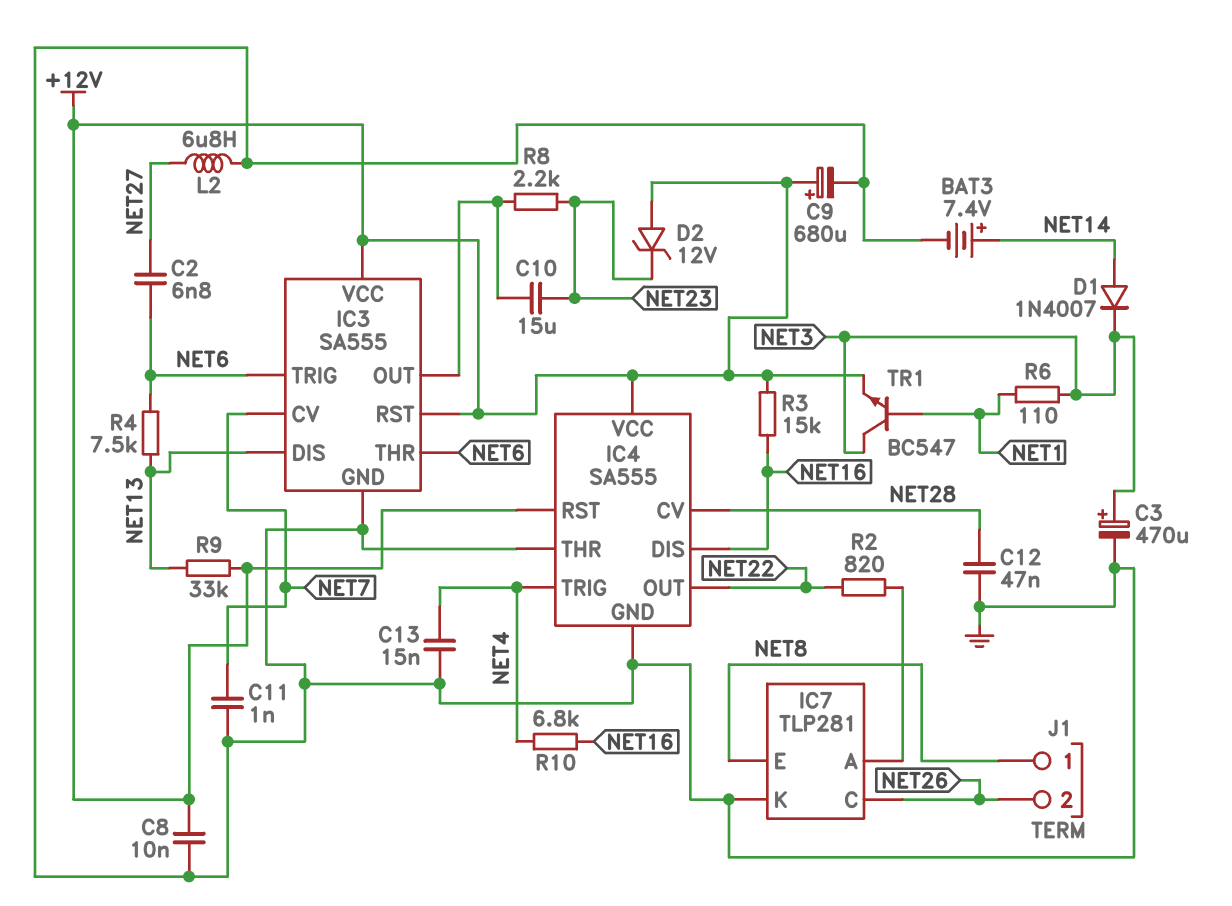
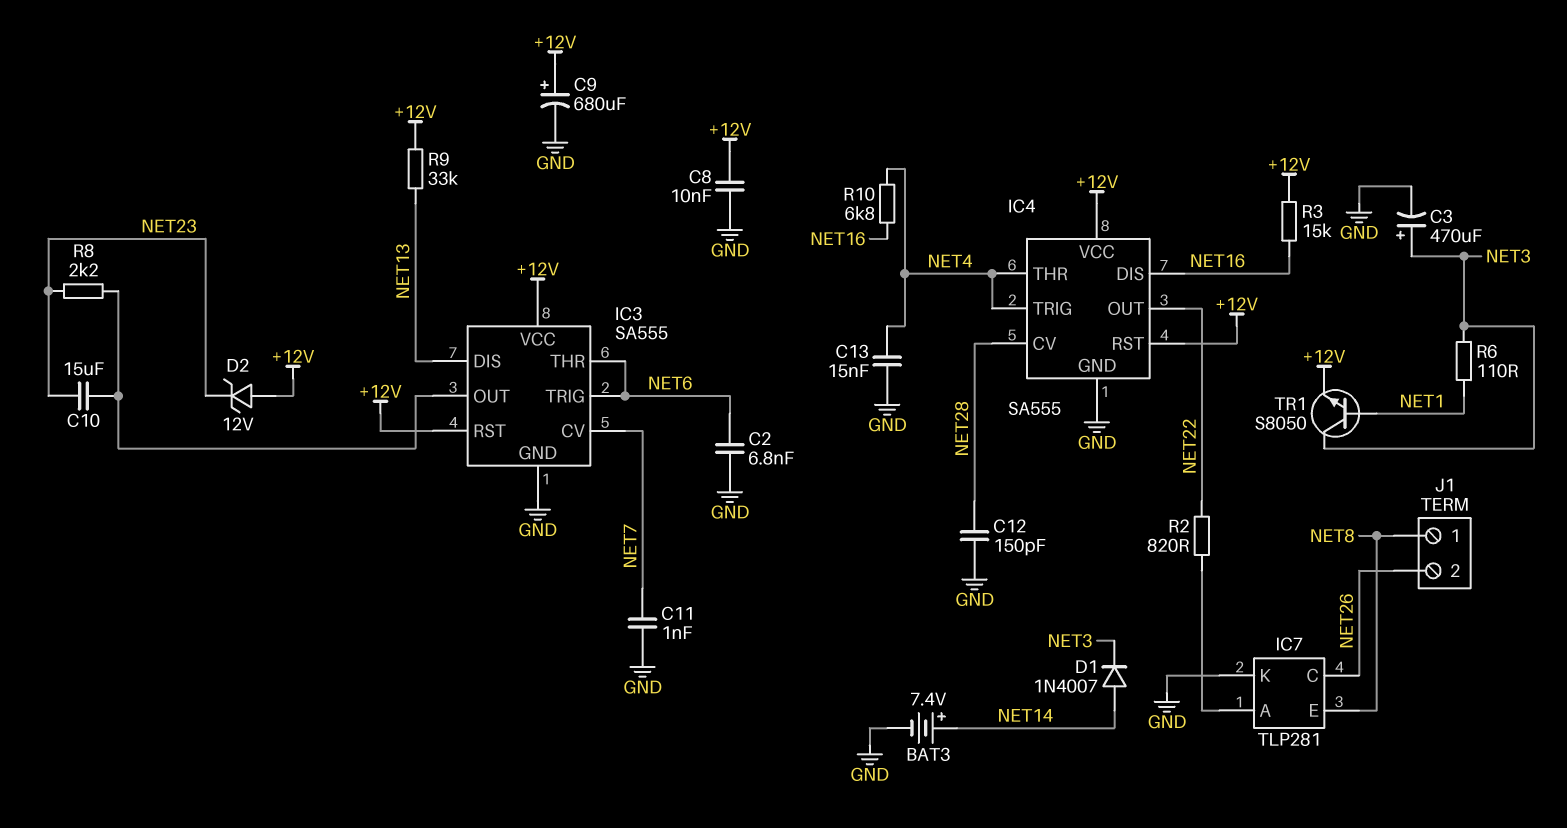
C2: 6.8nF (NET6, NET27) -> 6.8nF (GND, NET6)
C12: 47nF (GND, NET28) -> 150pF (GND, NET28)
IC4 pin THR: GND -> NET4
L2: 6.8uH (GND, NET27) -> none
R4: 7.5k (NET6, NET13) -> none
TR1: NPN BC547 (B NET1, C NET3, E +12V) -> NPN S8050 (B NET1, C NET3, E +12V)

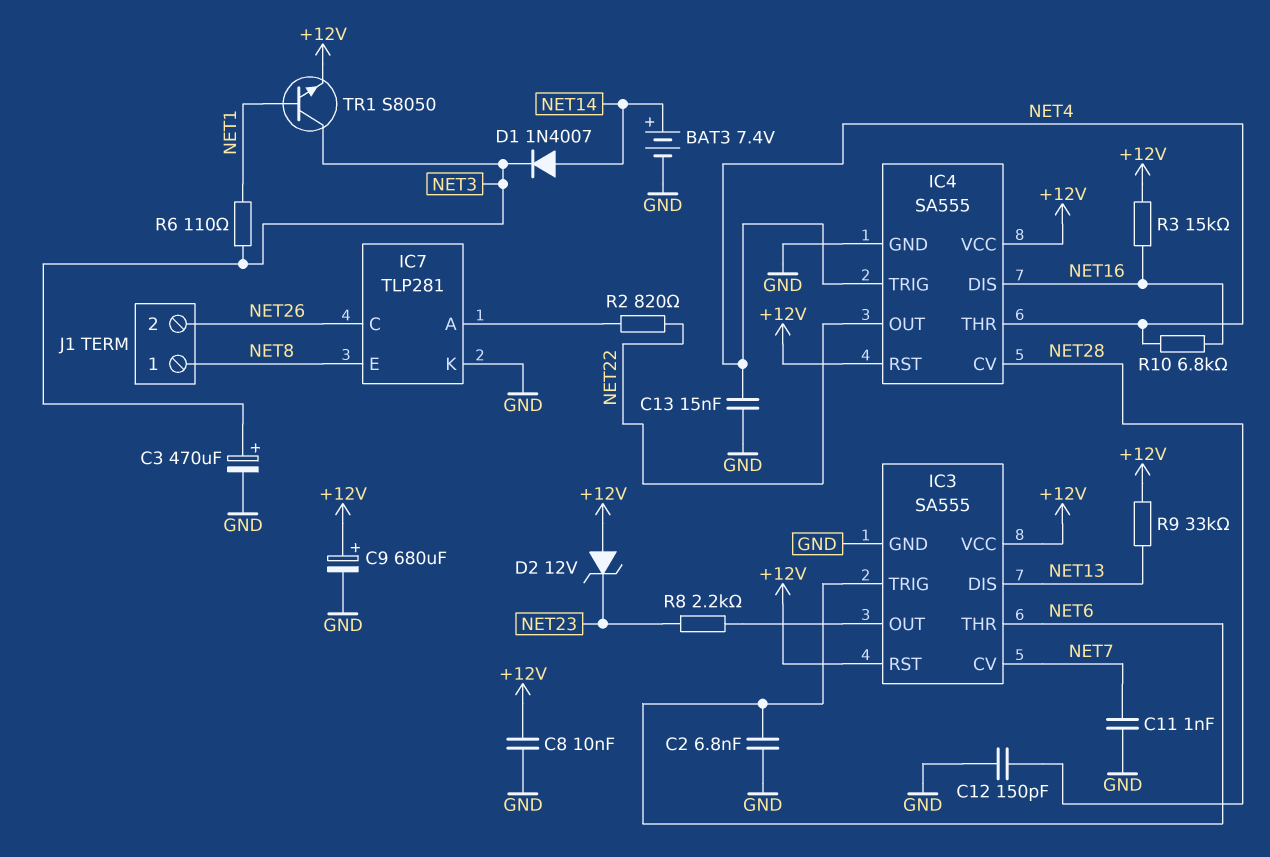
C10: 15uF (IC3/OUT, NET23) -> none

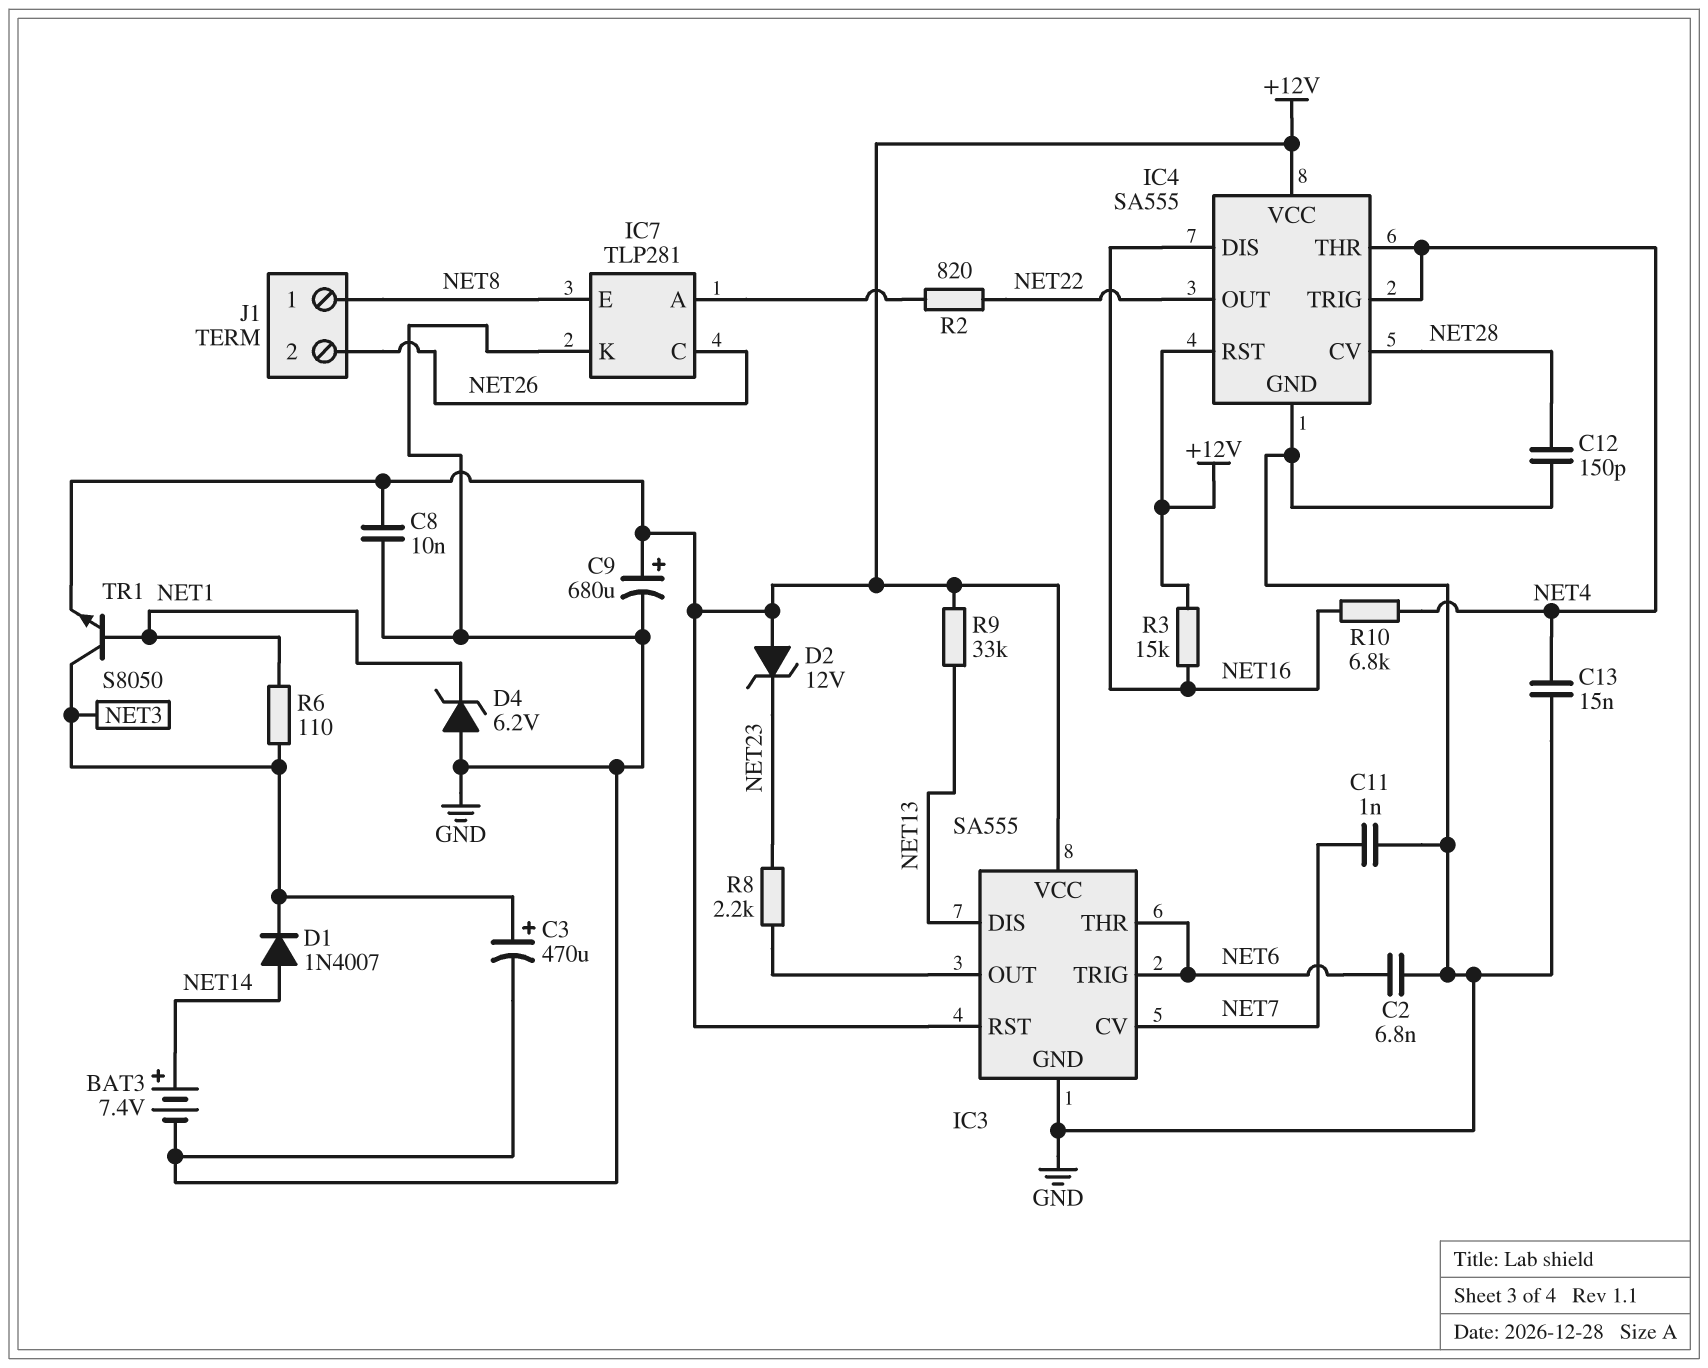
D4: none -> zener 6.2V (A GND, K NET1)

